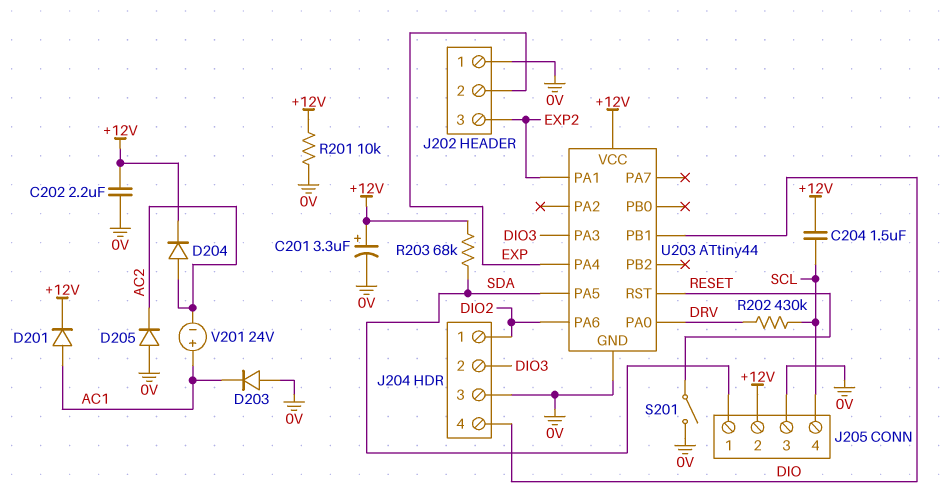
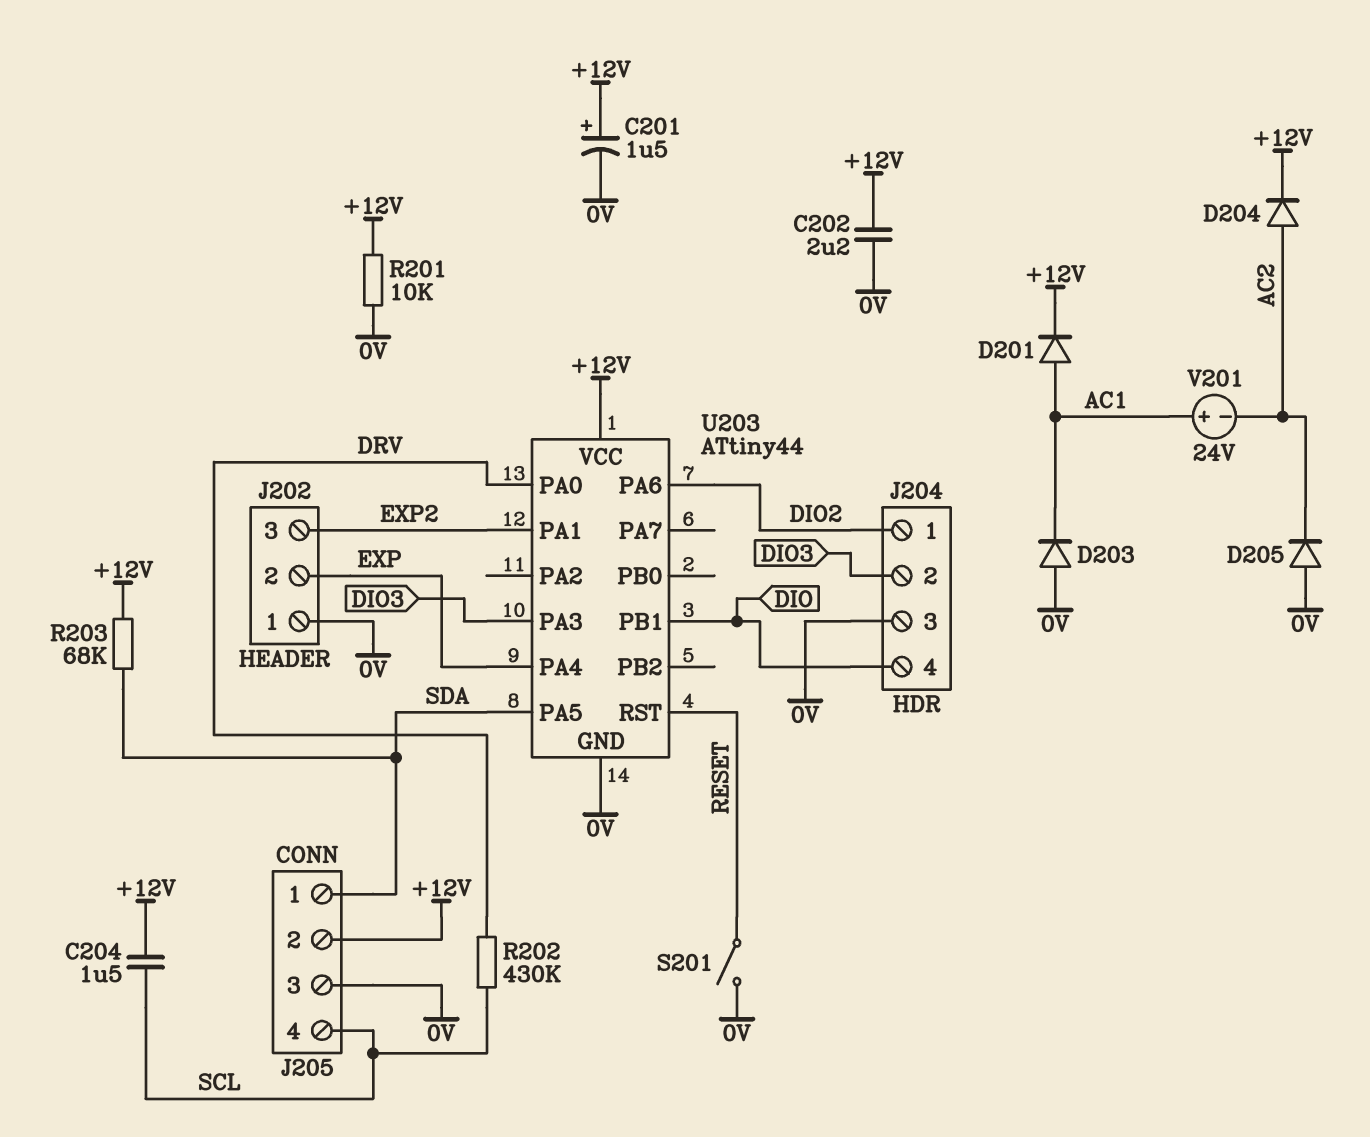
C201: 3.3uF (plus +12V, minus 0V) -> 1.5uF (plus +12V, minus 0V)

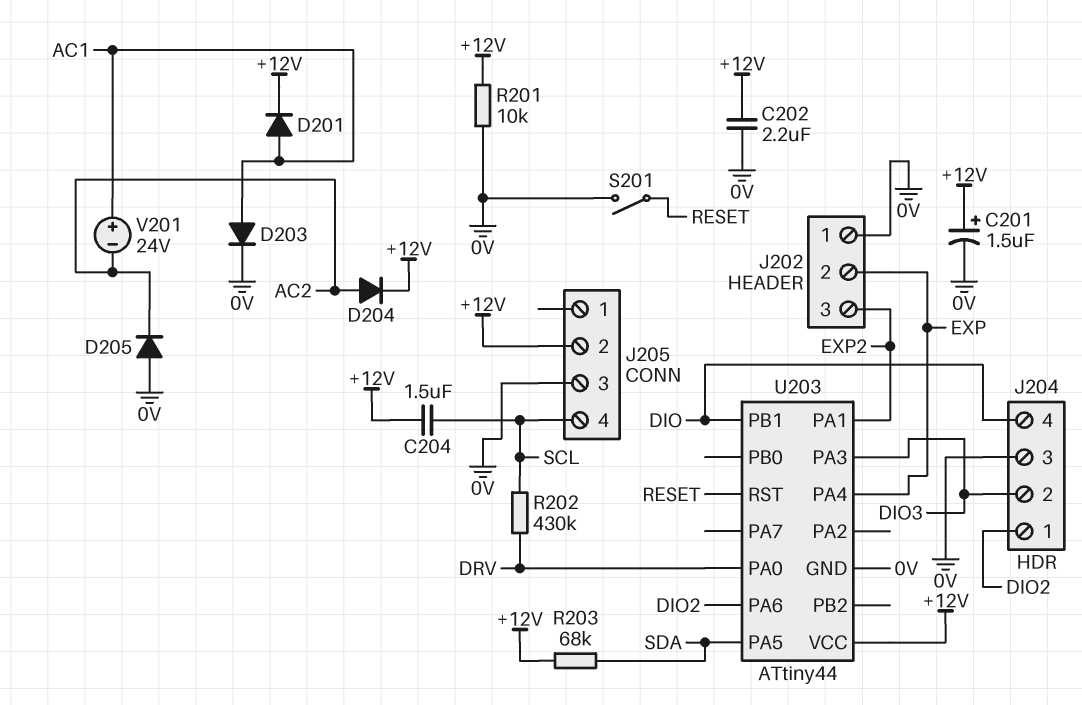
D203: diode (A 0V, K AC1) -> diode (A AC1, K 0V)
J205 pin 1: SDA -> none

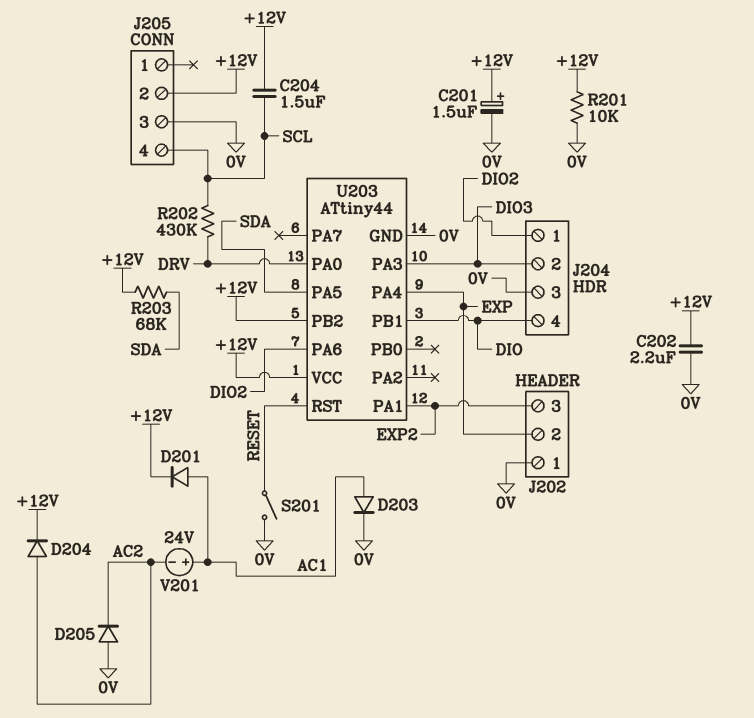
U203 pin PB2: none -> +12V

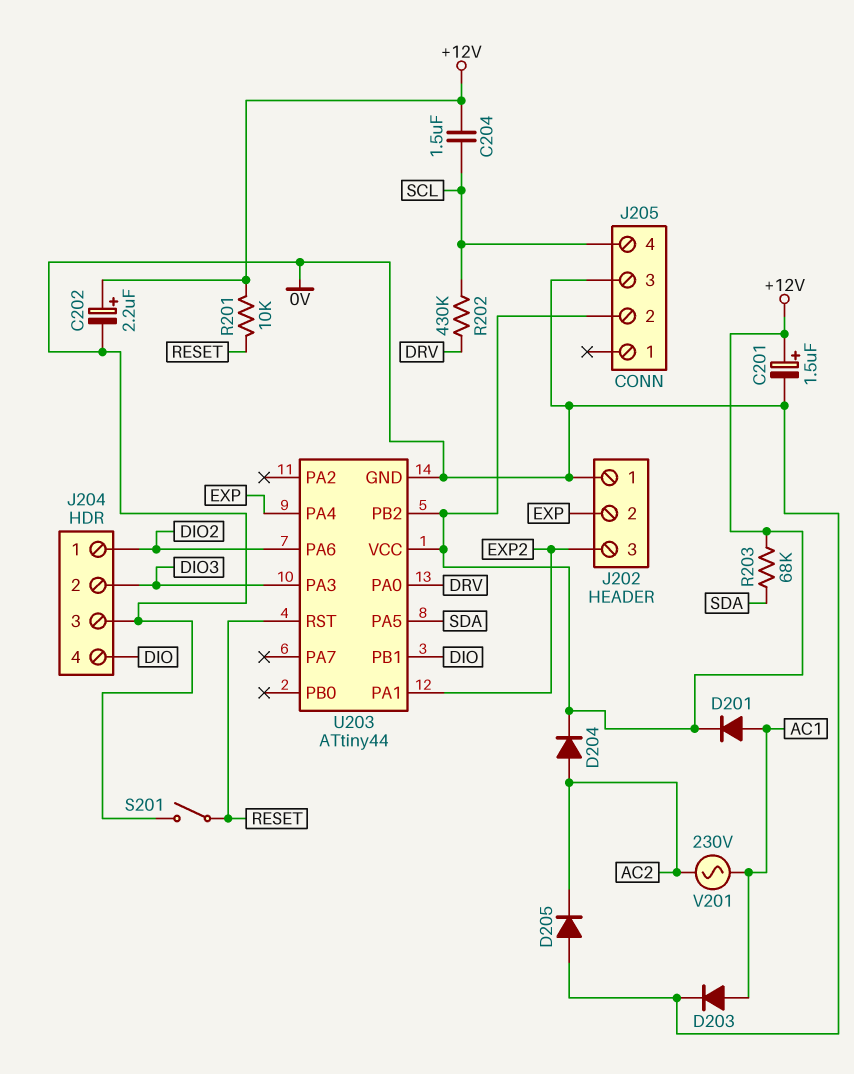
C202: 2.2uF (+12V, 0V) -> 2.2uF (plus +12V, minus 0V)
R201: 10k (+12V, 0V) -> 10k (+12V, RESET)
V201: 24V (plus AC1, minus AC2) -> AC 230V (AC1, AC2)

